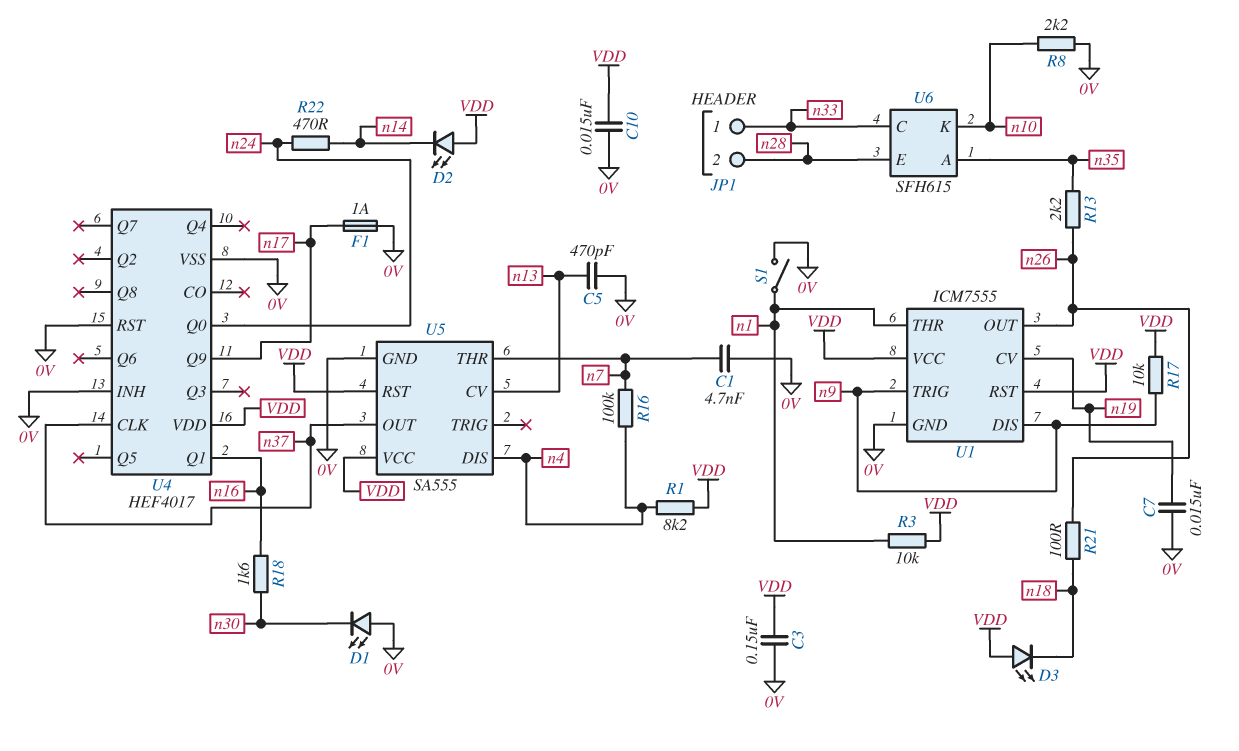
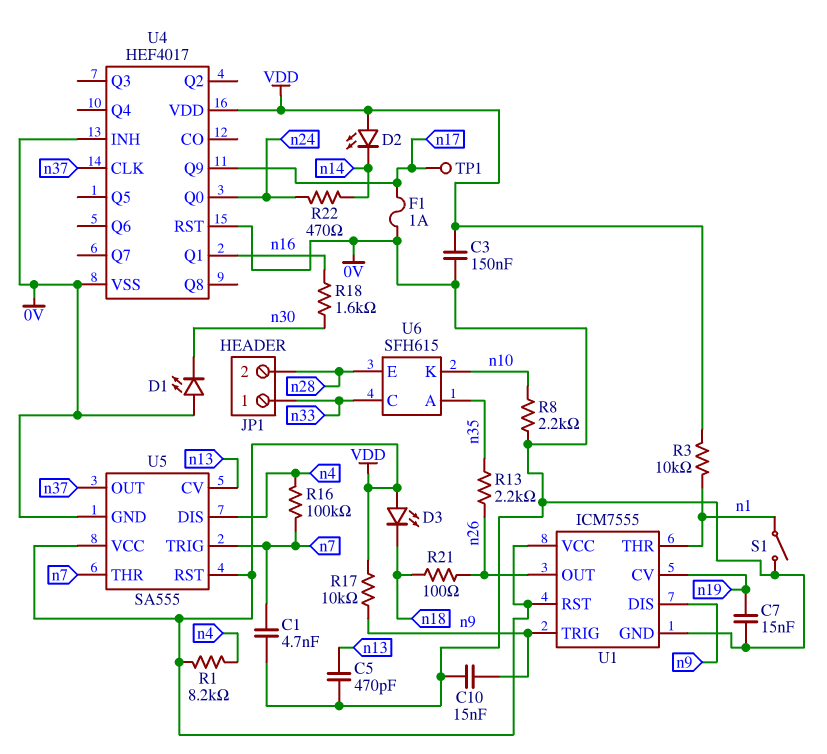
C10: 15nF (0V, VDD) -> 15nF (0V, n9)
TP1: none -> test point (n17)
U5 pin TRIG: none -> n7

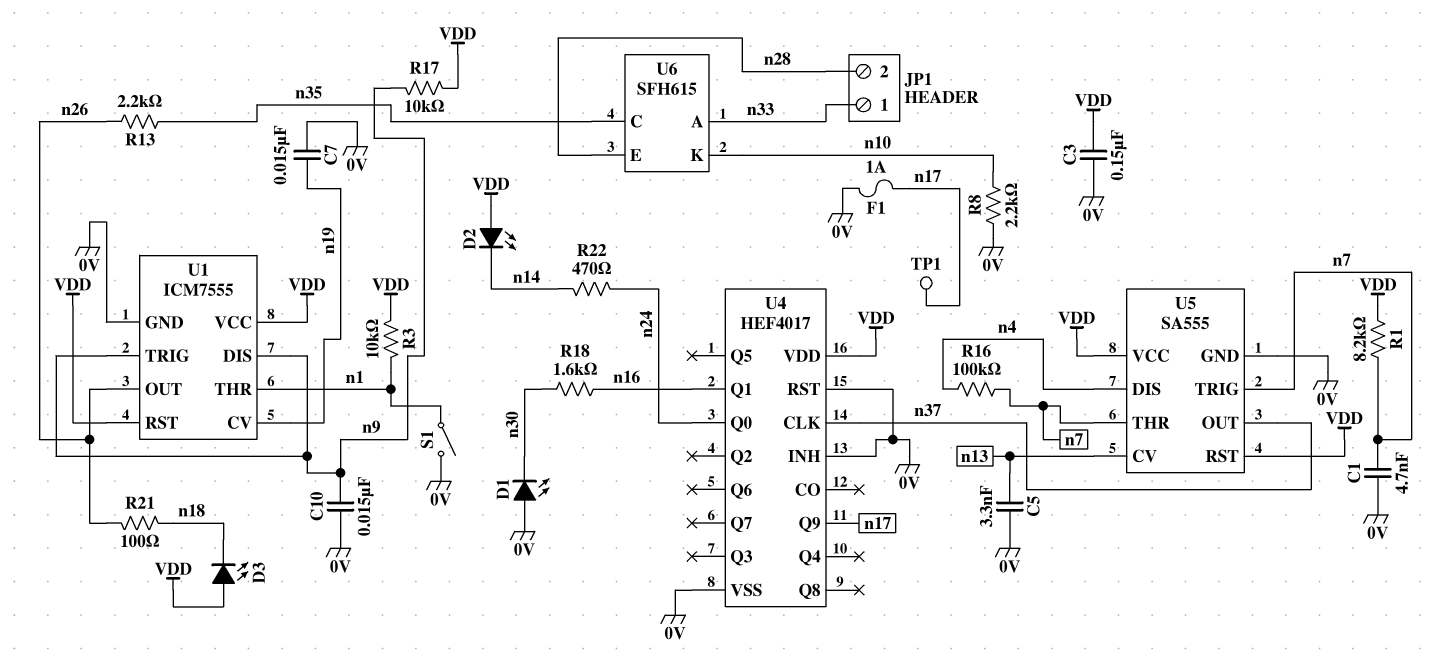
C5: 470pF (0V, n13) -> 3.3nF (0V, n13)
R1: 8.2k (VDD, n4) -> 8.2k (VDD, n7)
U6 pin A: n35 -> n33
U6 pin C: n33 -> n35

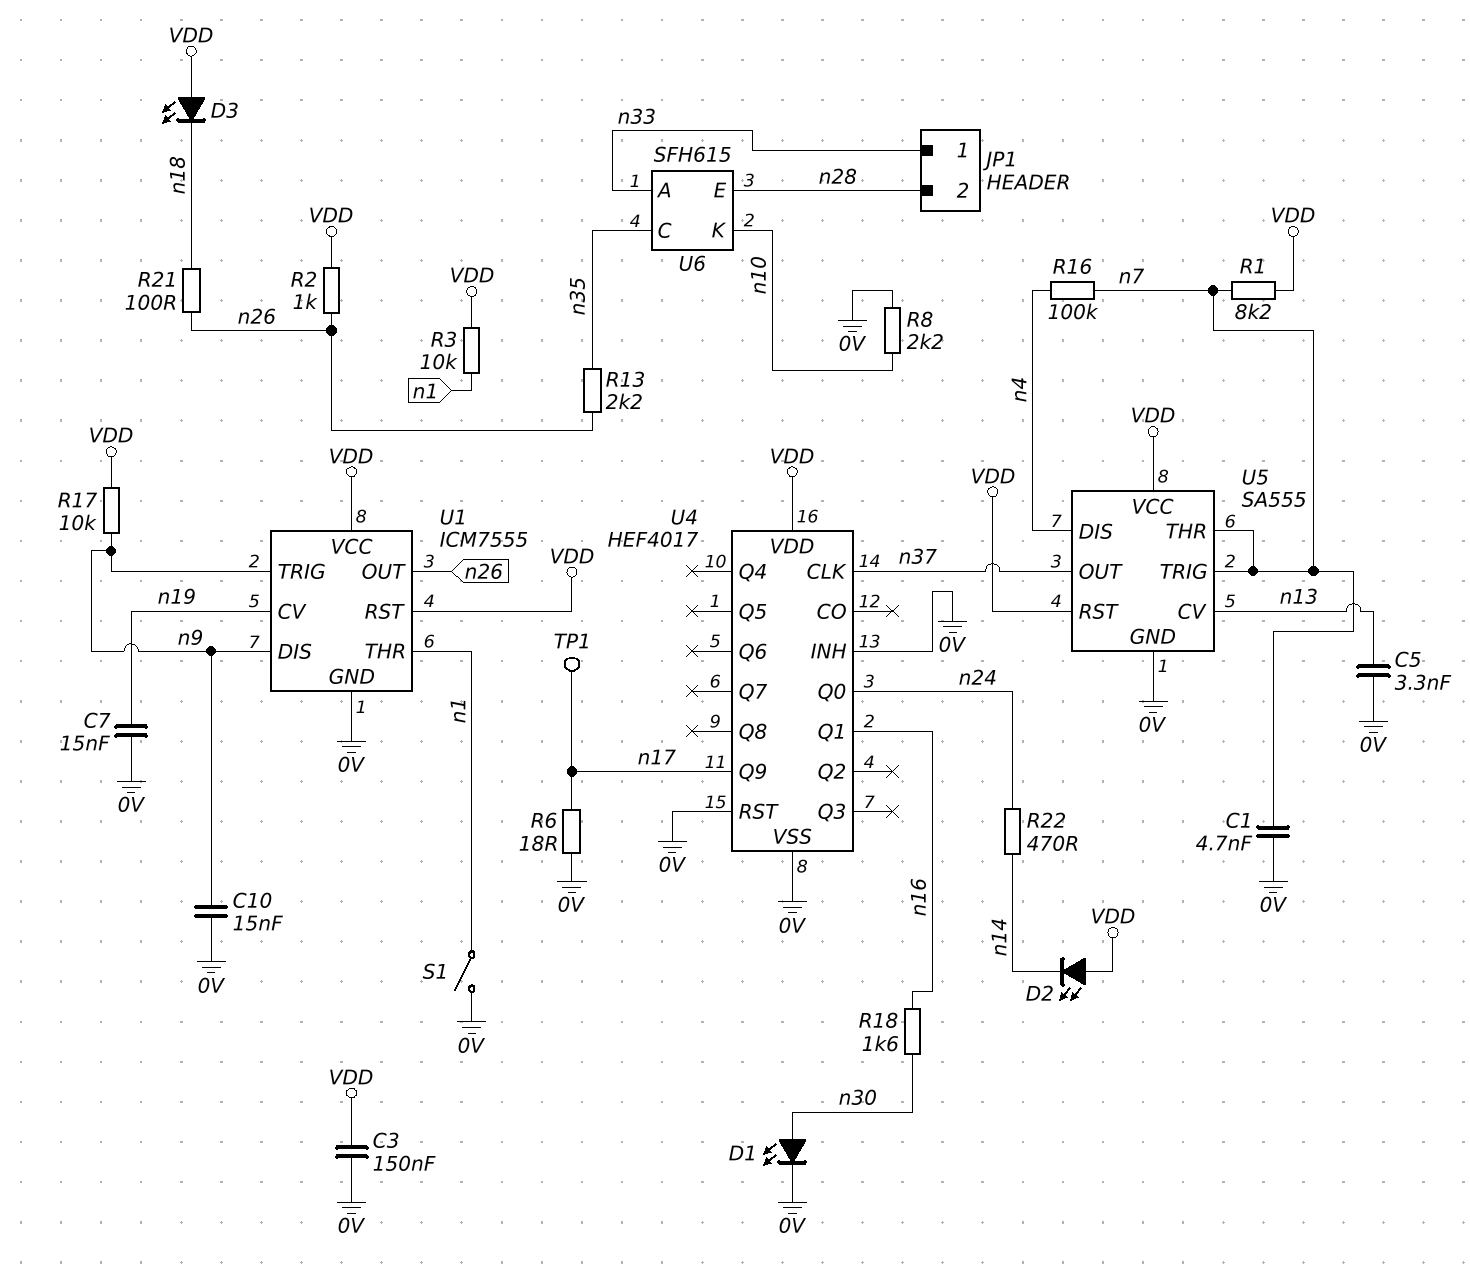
D1: LED (A 0V, K n30) -> LED (A n30, K 0V)
F1: 1A (0V, n17) -> none
R2: none -> 1k (VDD, n26)
R6: none -> 18 (0V, n17)

